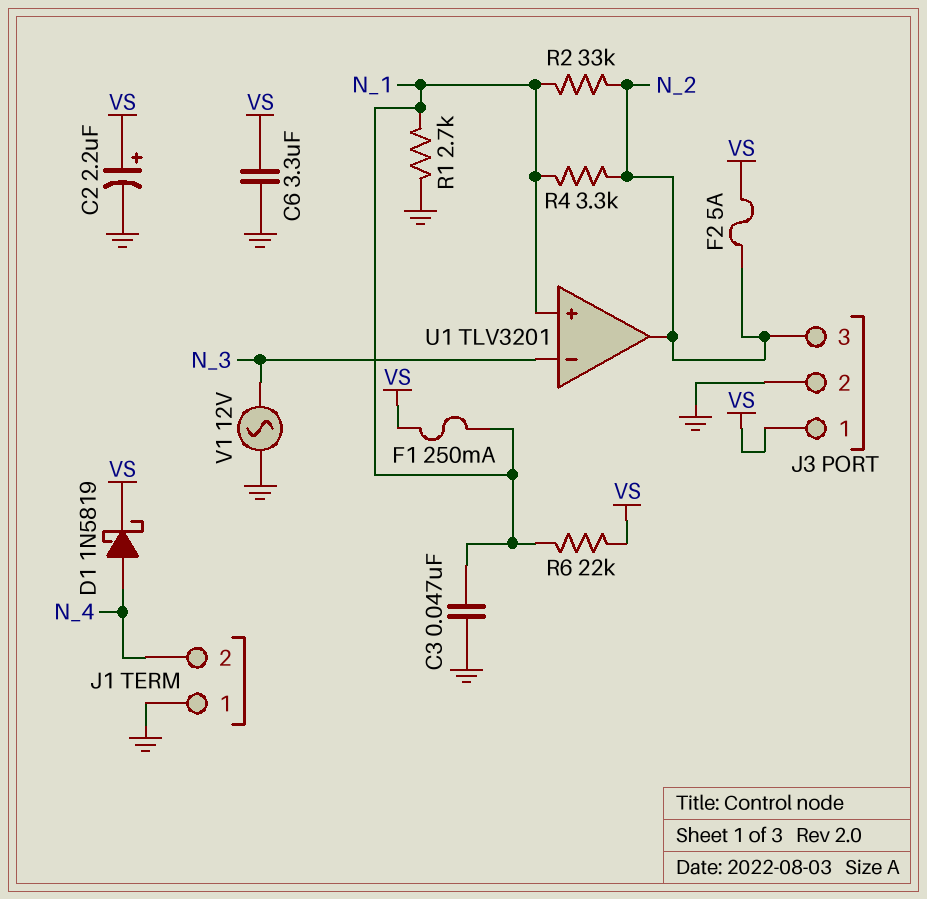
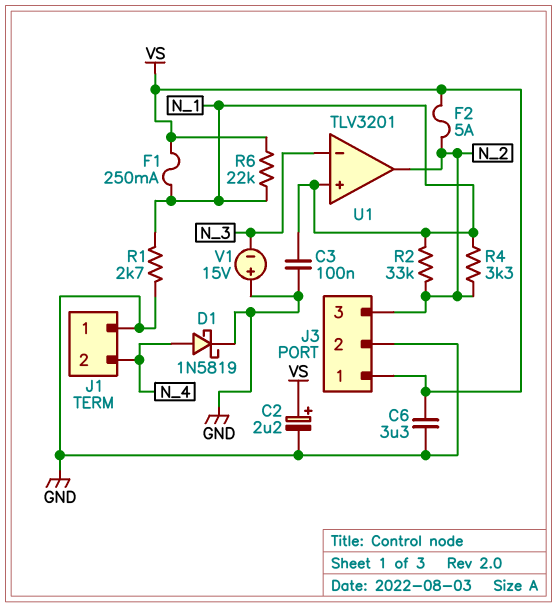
C3: 47nF (GND, N_1) -> 100nF (GND, N_1)
D1: schottky 1N5819 (A N_4, K VS) -> schottky 1N5819 (A N_4, K GND)
V1: AC 12V (GND, N_3) -> 15V (plus GND, minus N_3)

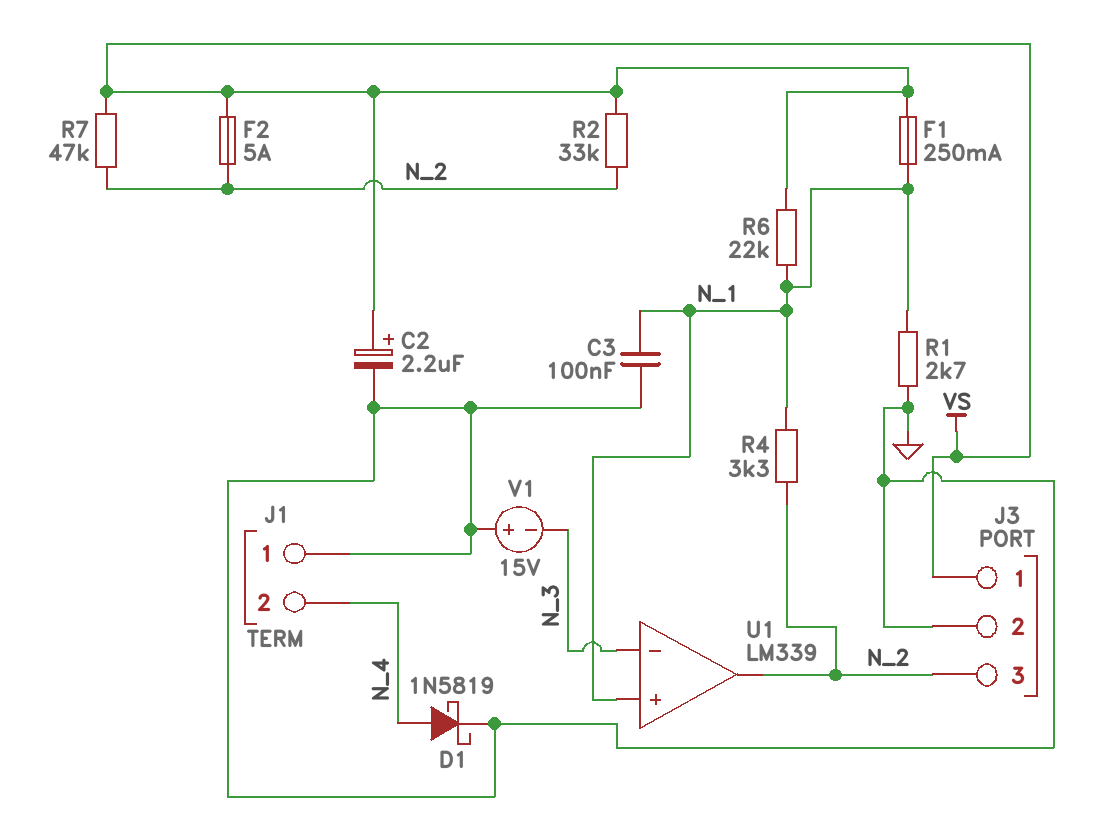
C6: 3.3uF (GND, VS) -> none
R2: 33k (N_1, N_2) -> 33k (N_2, VS)
R7: none -> 47k (N_2, VS)
U1: TLV3201 -> LM339

